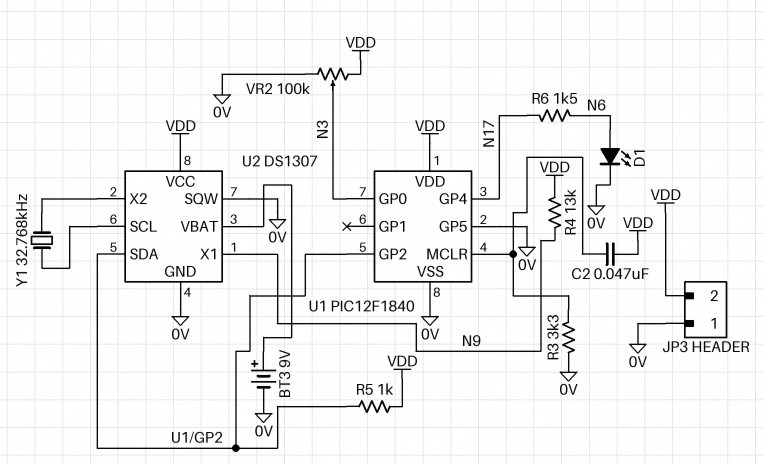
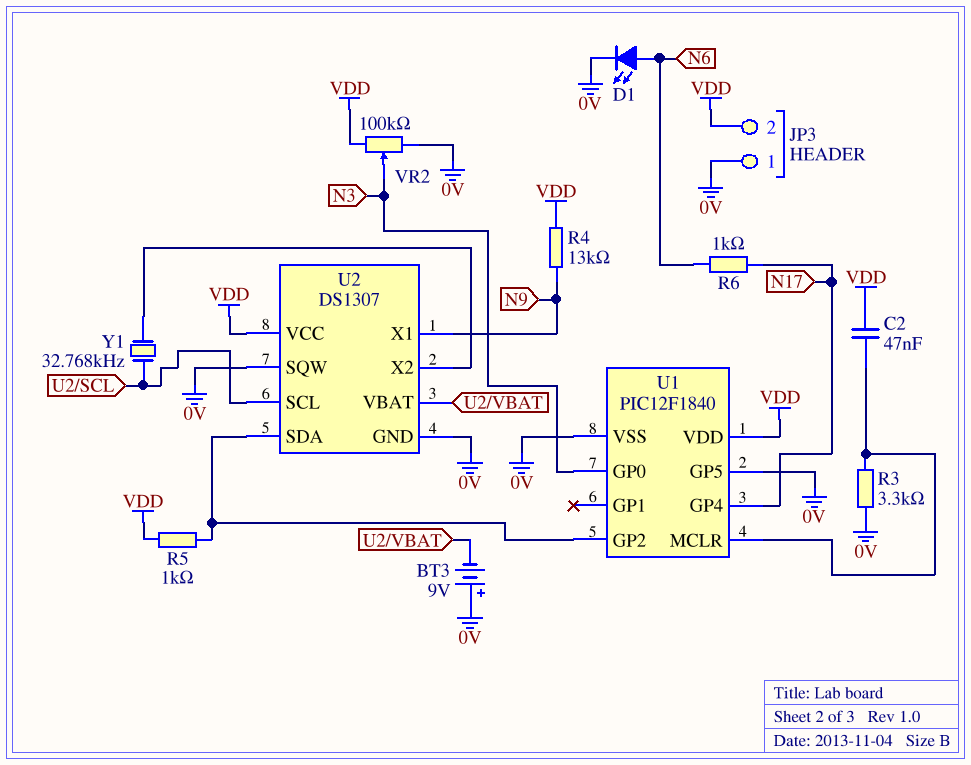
BT3: 9V (plus U2/VBAT, minus 0V) -> 9V (plus 0V, minus U2/VBAT)
R6: 1.5k (N6, N17) -> 1k (N6, N17)

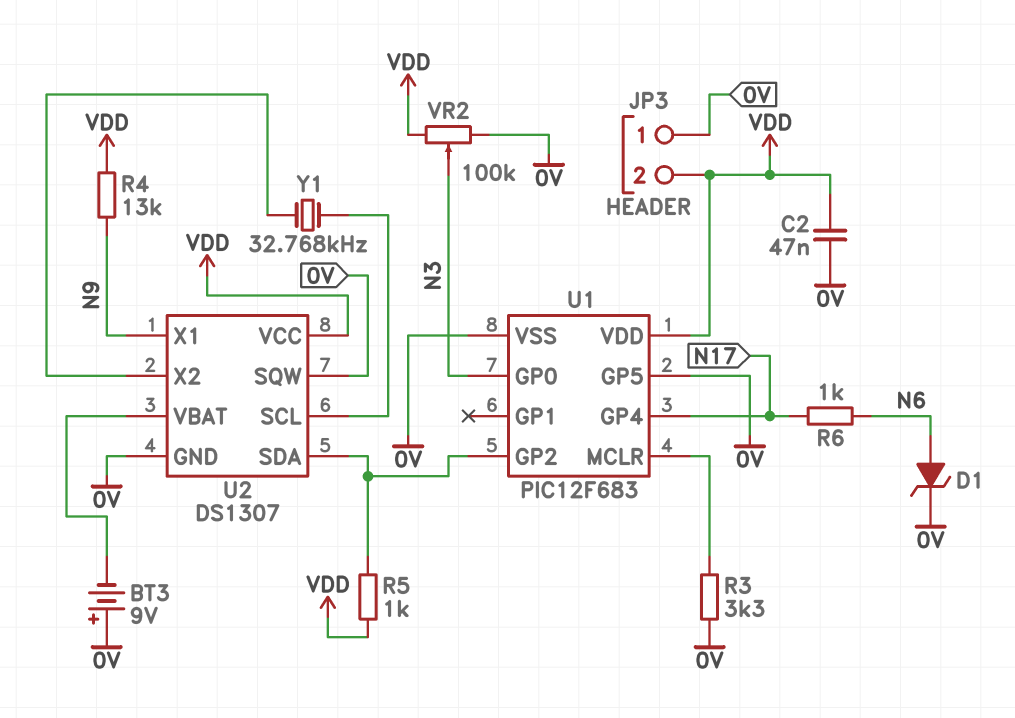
C2: 47nF (U1/MCLR, VDD) -> 47nF (0V, VDD)
D1: LED (A N6, K 0V) -> zener (A N6, K 0V)
U1: PIC12F1840 -> PIC12F683

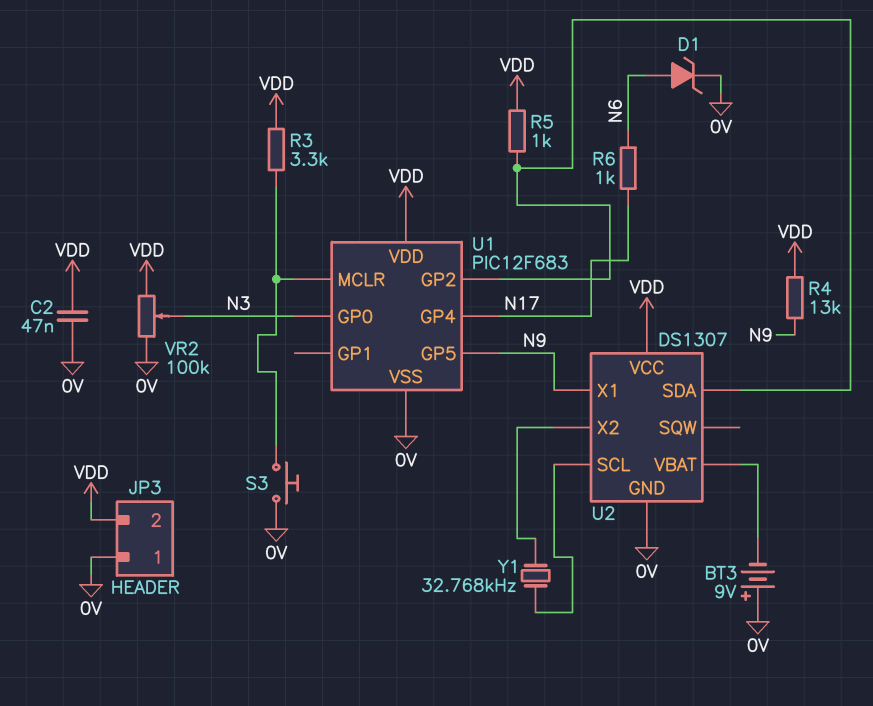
R3: 3.3k (0V, U1/MCLR) -> 3.3k (U1/MCLR, VDD)
S3: none -> button (0V, U1/MCLR)
U1 pin GP5: 0V -> N9
U2 pin SQW: 0V -> none

